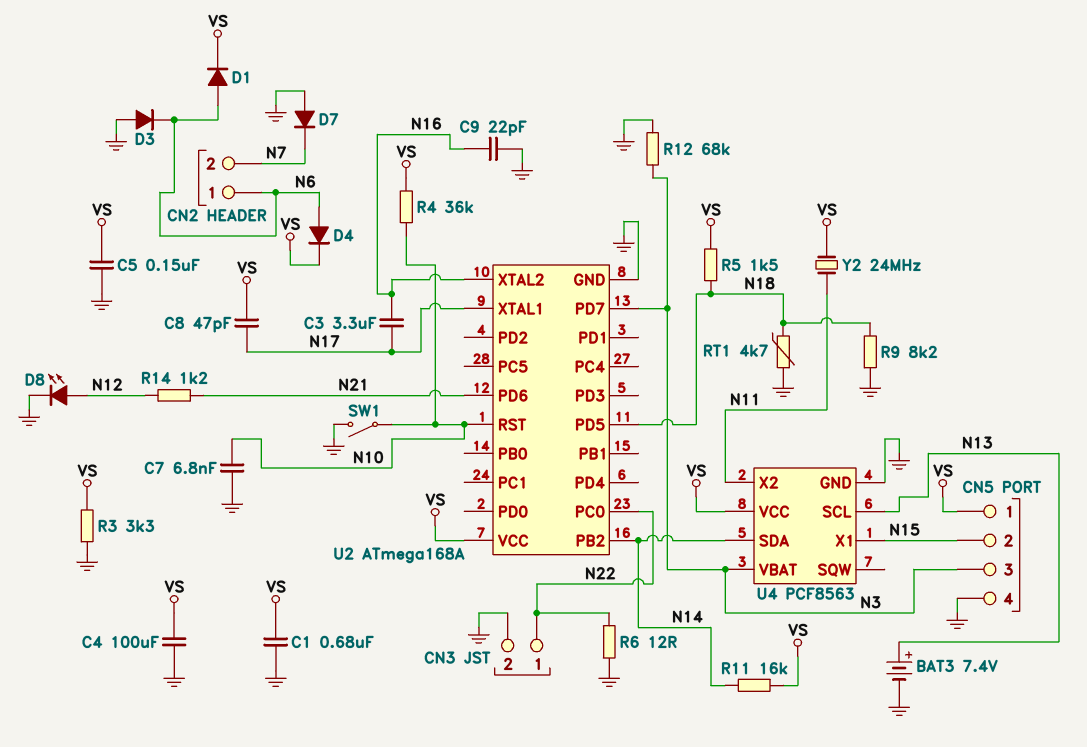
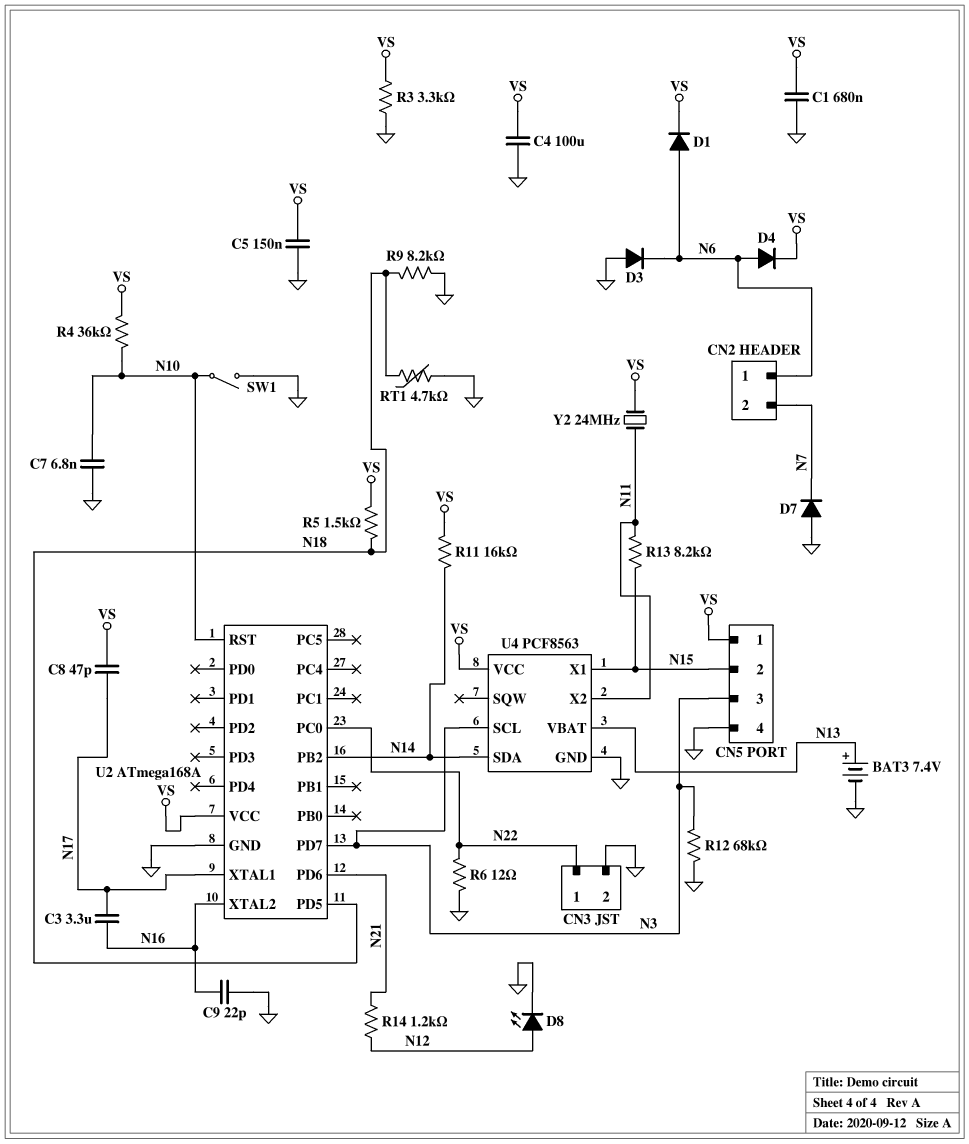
R13: none -> 8.2k (N11, N15)
U4 pin SCL: N13 -> N3
U4 pin VBAT: N3 -> N13

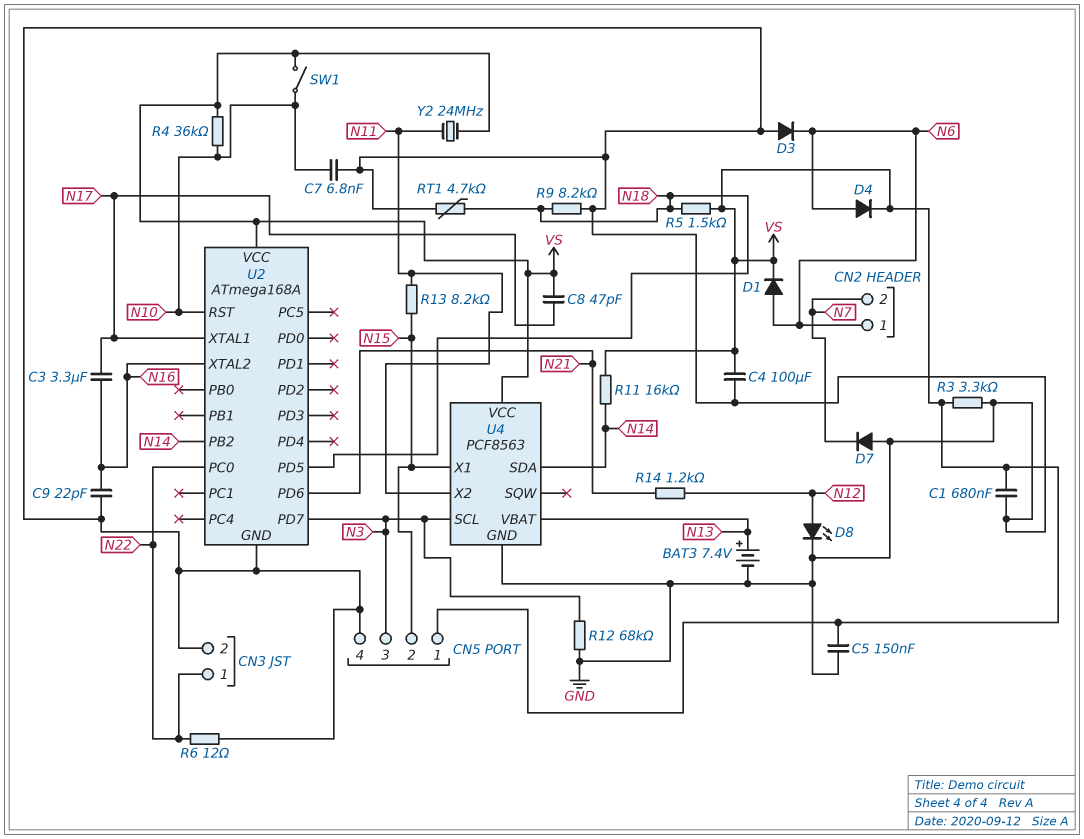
SW1: switch (GND, N10) -> switch (N10, VS)

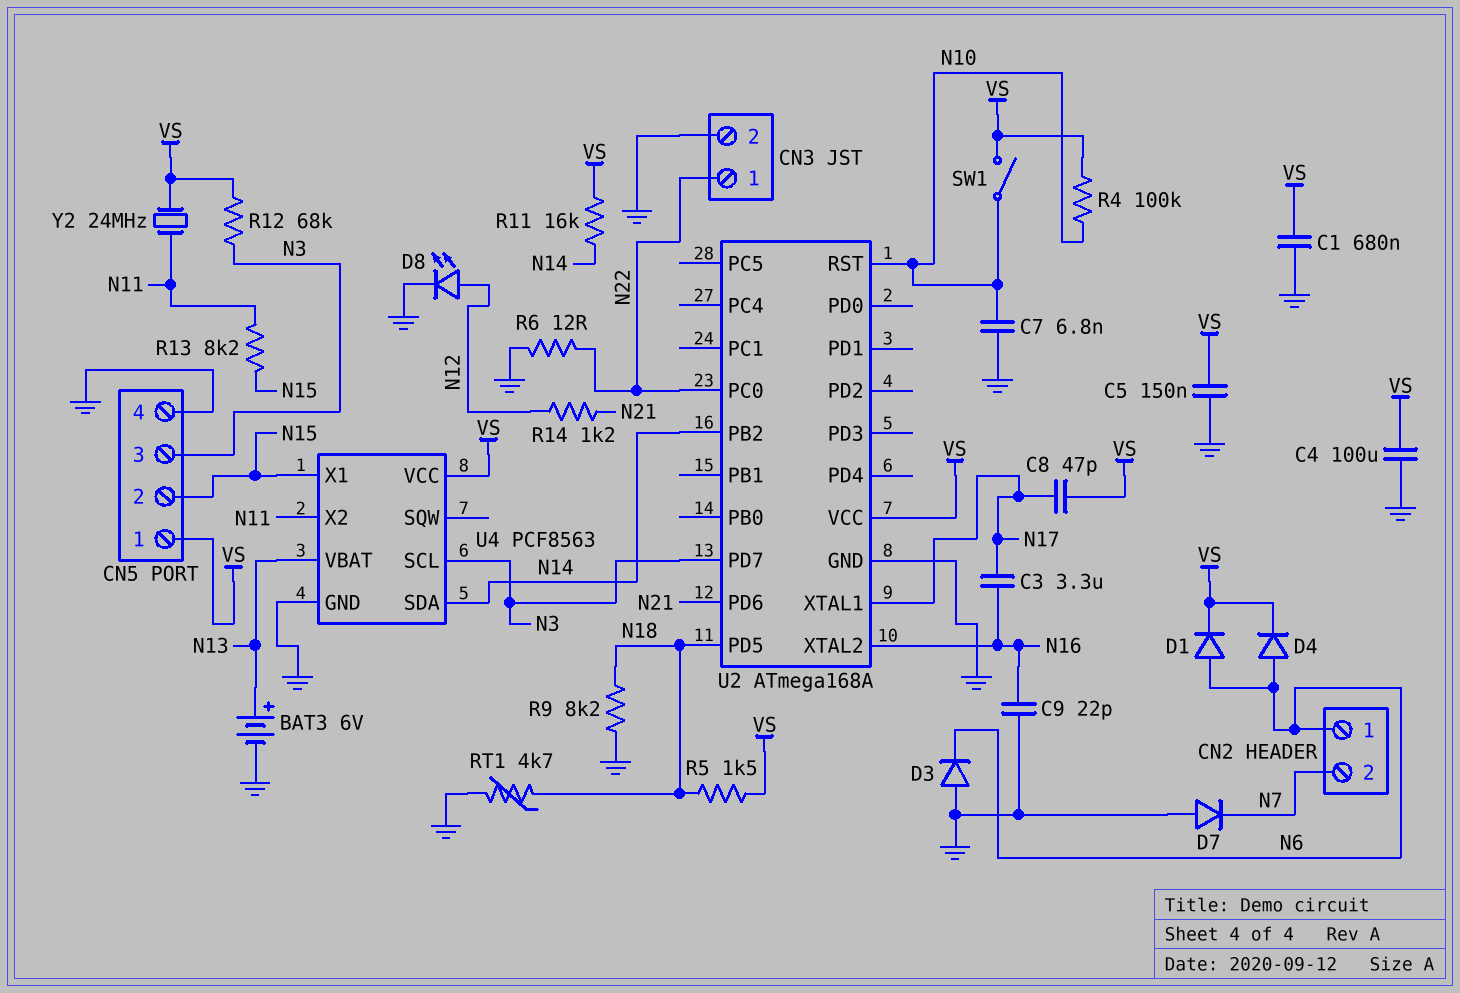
BAT3: 7.4V (plus N13, minus GND) -> 6V (plus N13, minus GND)
R3: 3.3k (GND, VS) -> none
R4: 36k (N10, VS) -> 100k (N10, VS)
R12: 68k (GND, N3) -> 68k (N3, VS)

